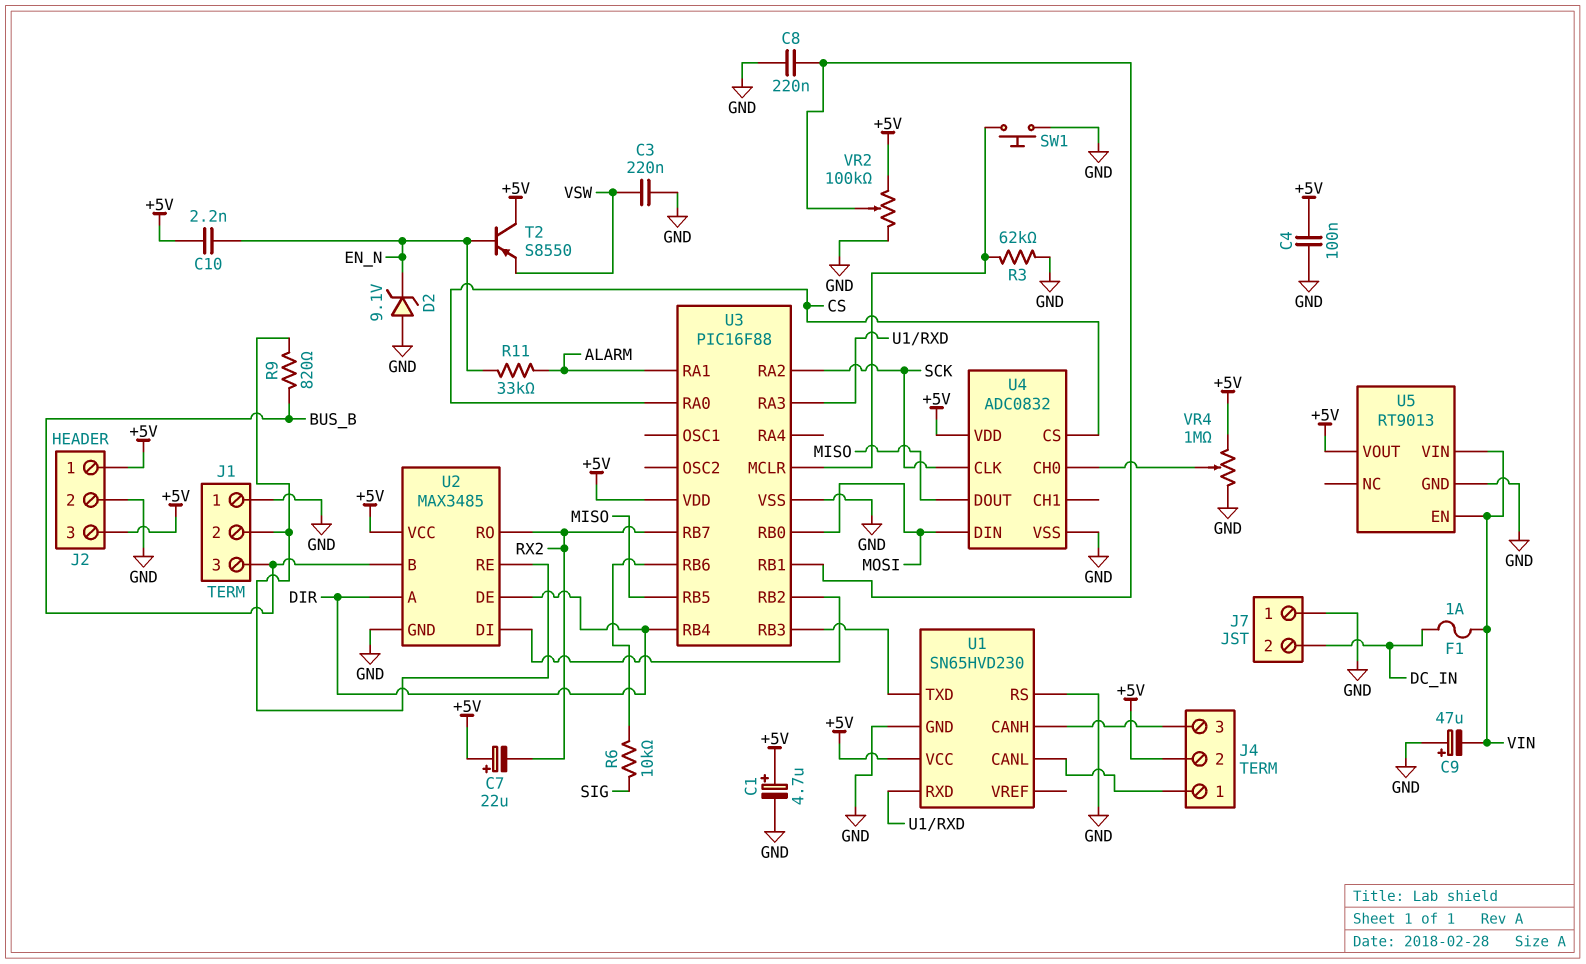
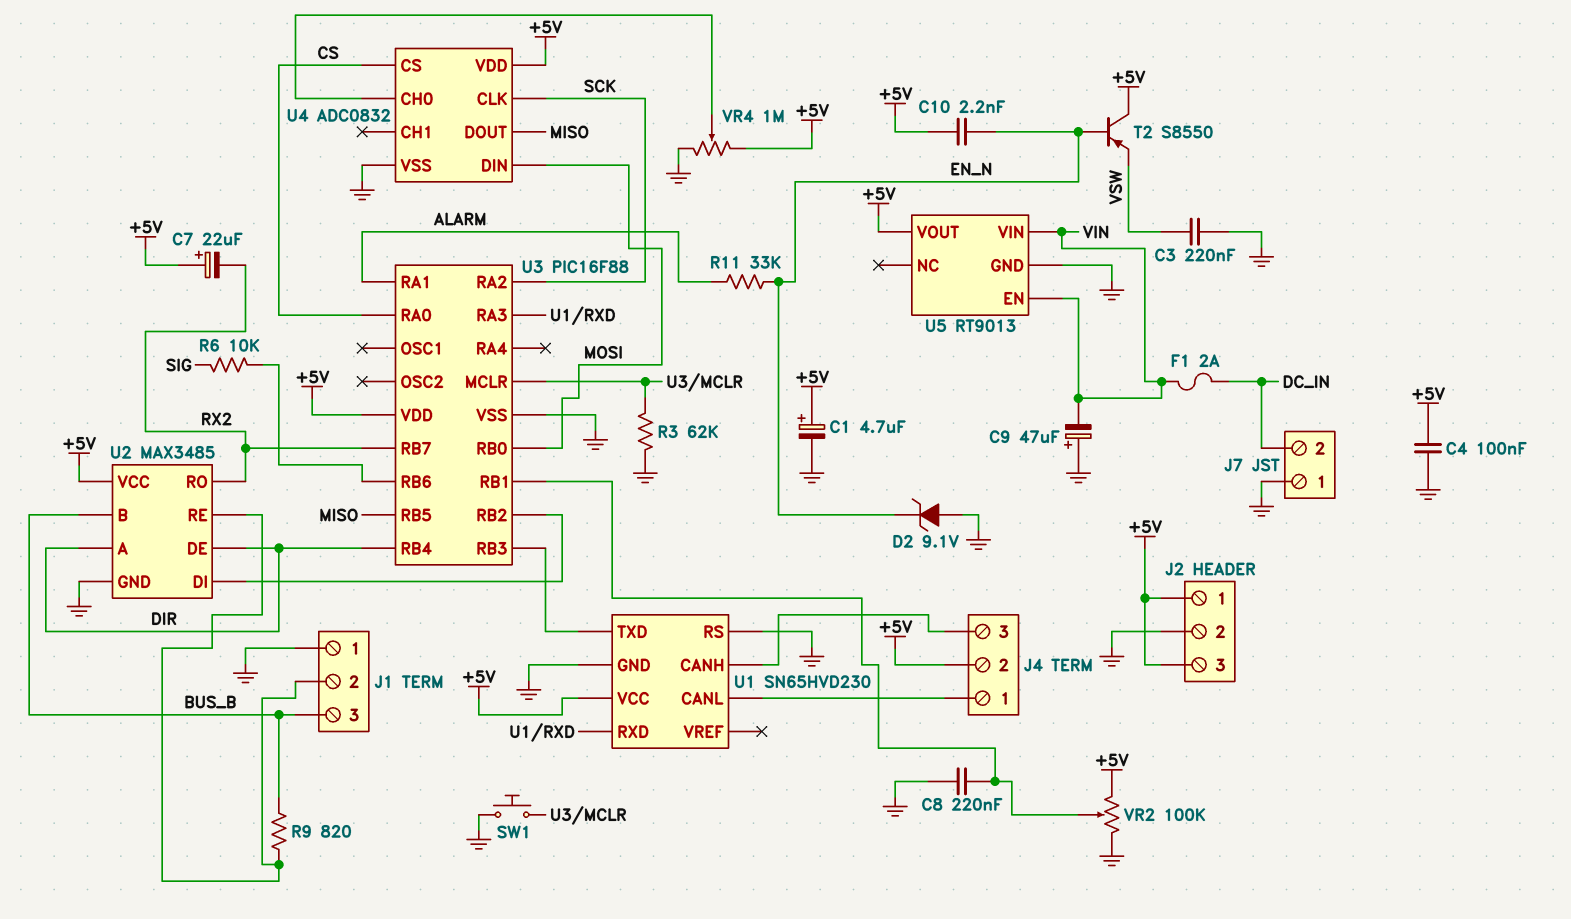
F1: 1A (DC_IN, VIN) -> 2A (DC_IN, VIN)

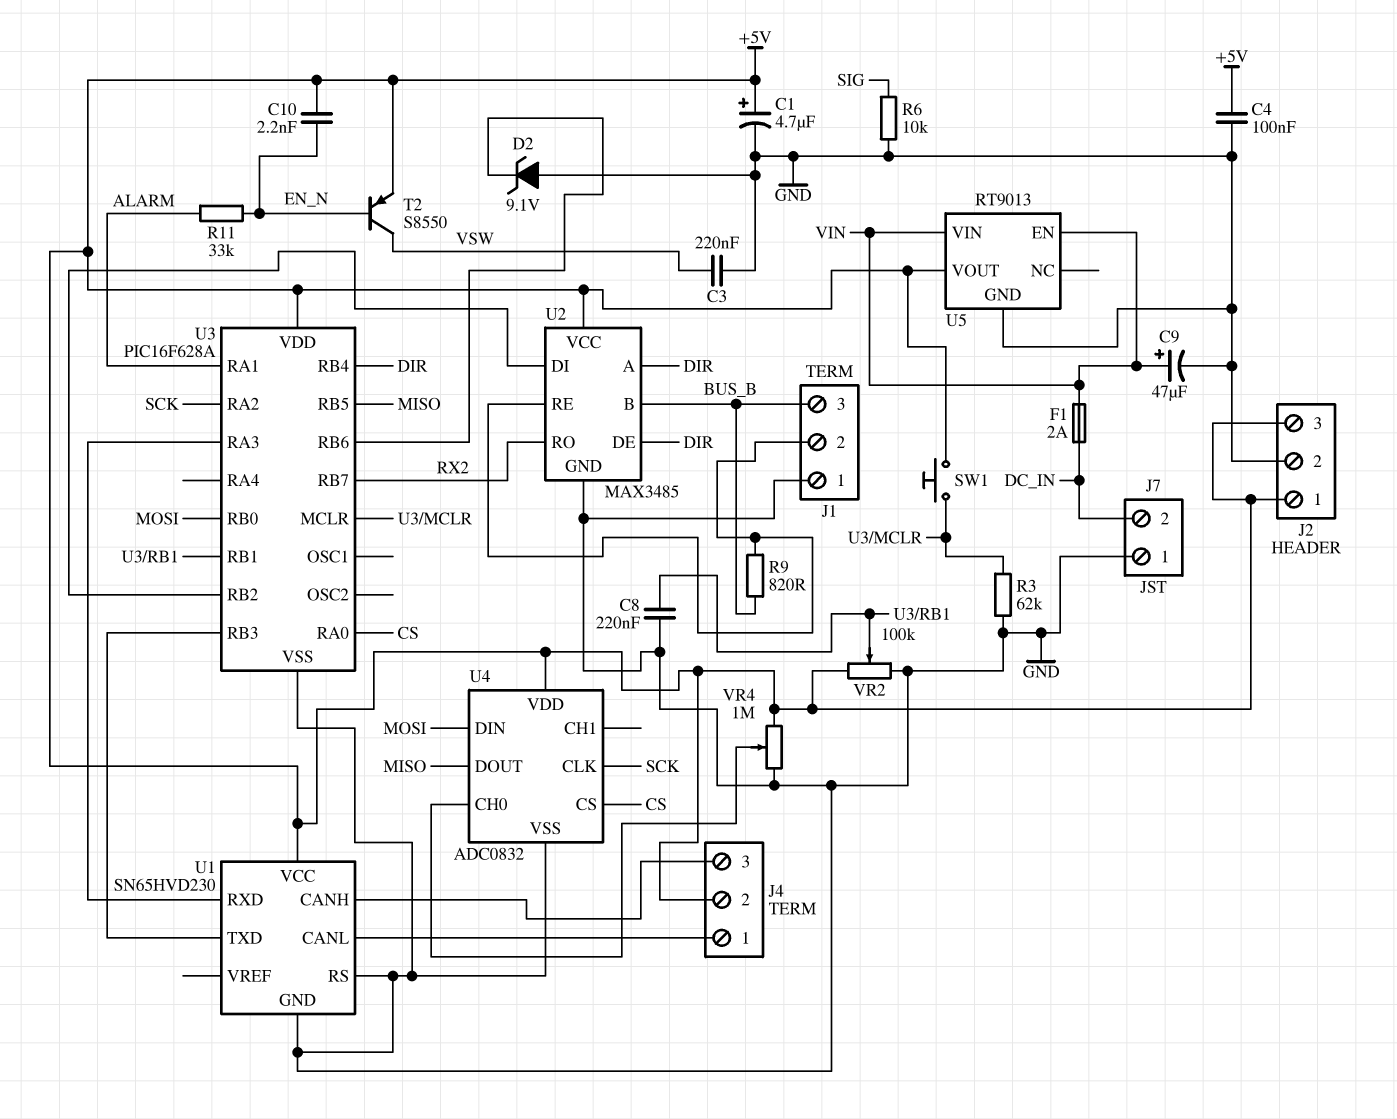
C7: 22uF (plus +5V, minus RX2) -> none
C9: 47uF (plus GND, minus VIN) -> 47uF (plus VIN, minus GND)
D2: zener 9.1V (A GND, K EN_N) -> zener 9.1V (A GND, K U3/RB6)
R6: 10k (SIG, U3/RB6) -> 10k (GND, SIG)
SW1: button (GND, U3/MCLR) -> button (+5V, U3/MCLR)
T2: PNP S8550 (B EN_N, C +5V, E VSW) -> PNP S8550 (B EN_N, C VSW, E +5V)
U3: PIC16F88 -> PIC16F628A

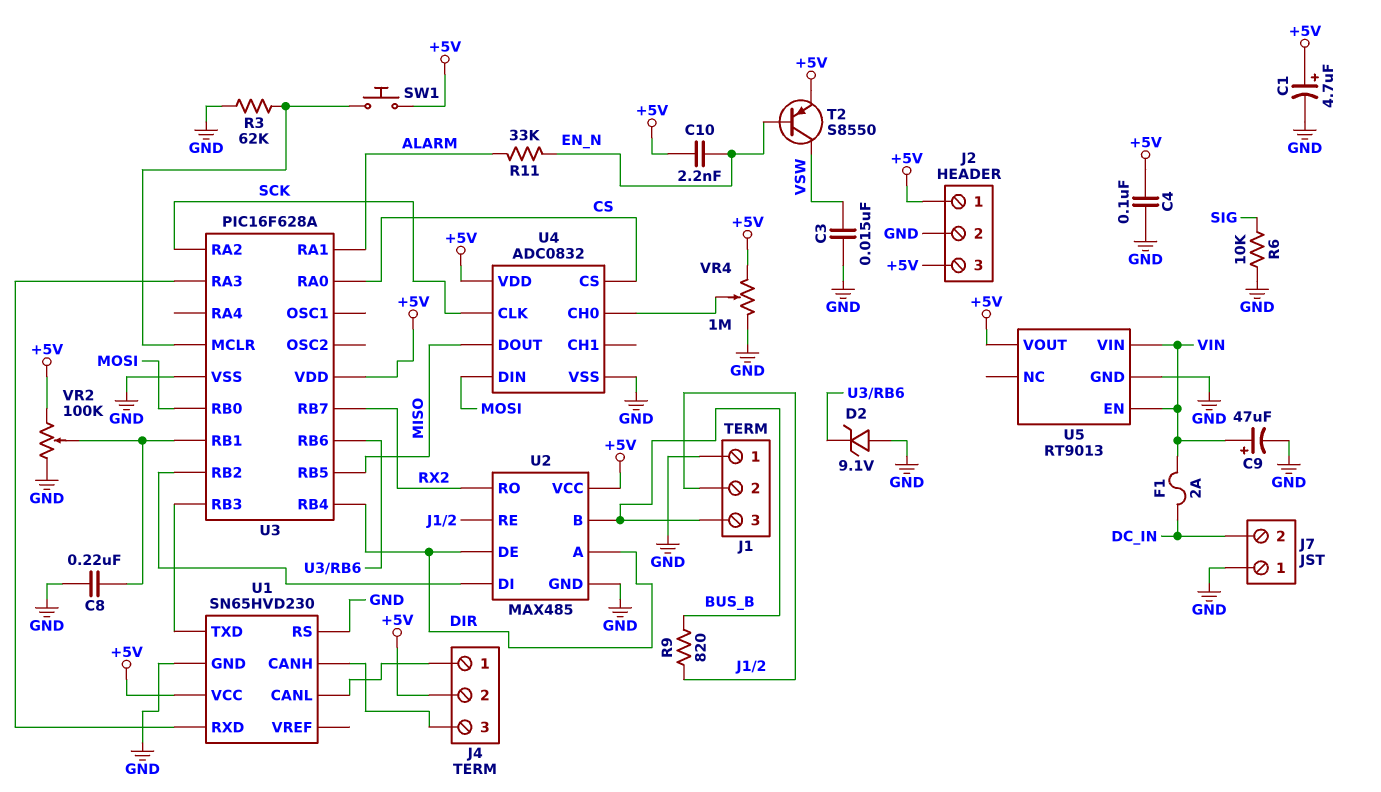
C3: 220nF (GND, VSW) -> 15nF (GND, VSW)
U2: MAX3485 -> MAX485

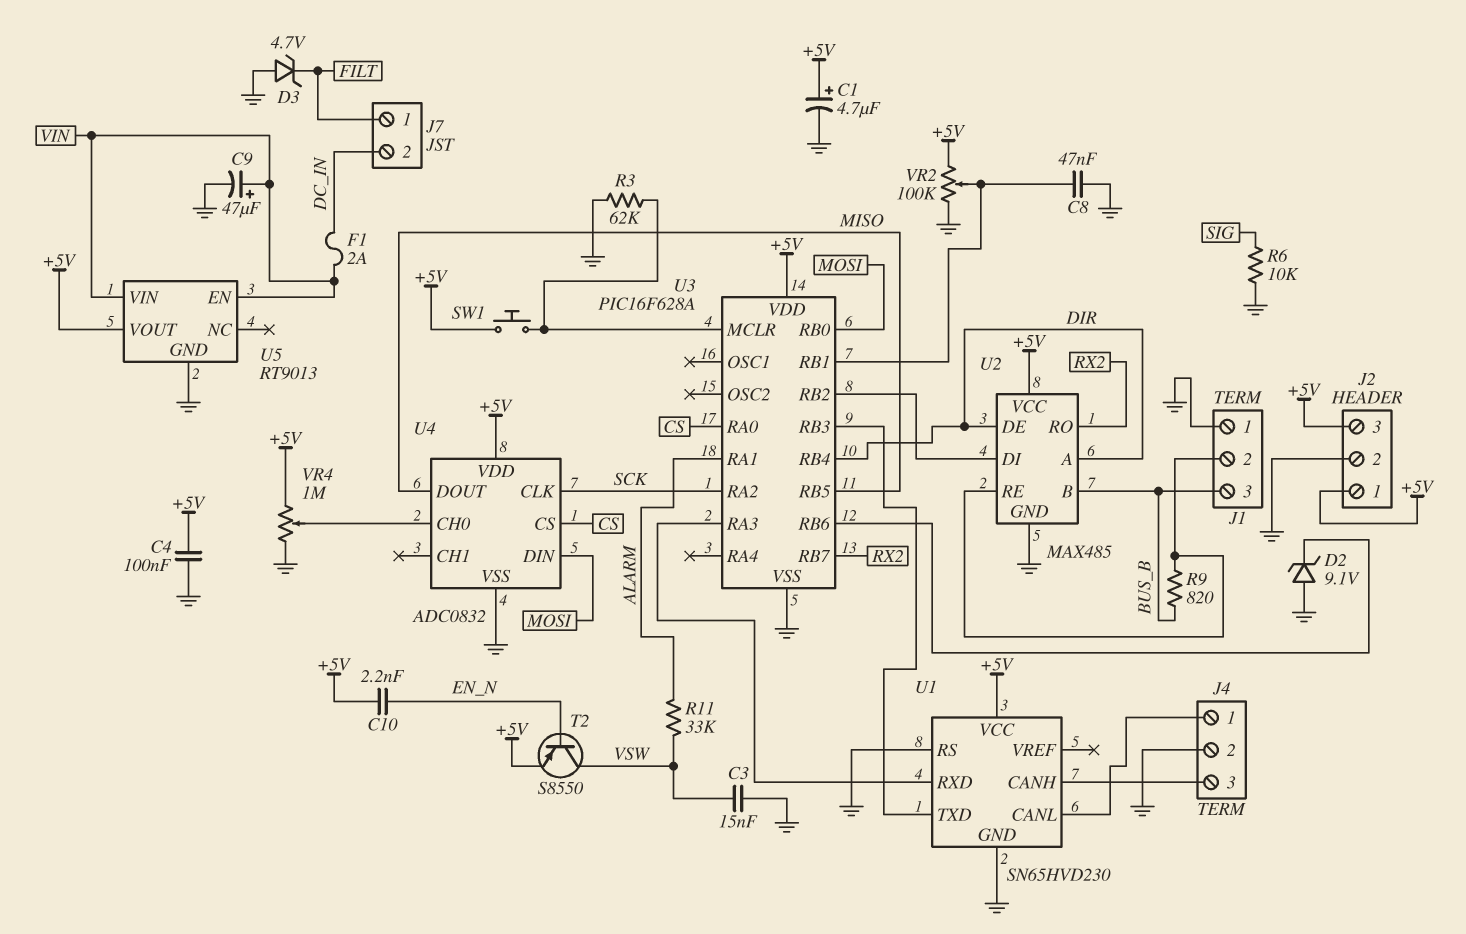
C8: 220nF (GND, U3/RB1) -> 47nF (GND, U3/RB1)
D3: none -> zener 4.7V (A GND, K FILT)
J4 pin 2: +5V -> GND
J7 pin 1: GND -> FILT
R11: 33k (ALARM, EN_N) -> 33k (ALARM, VSW)

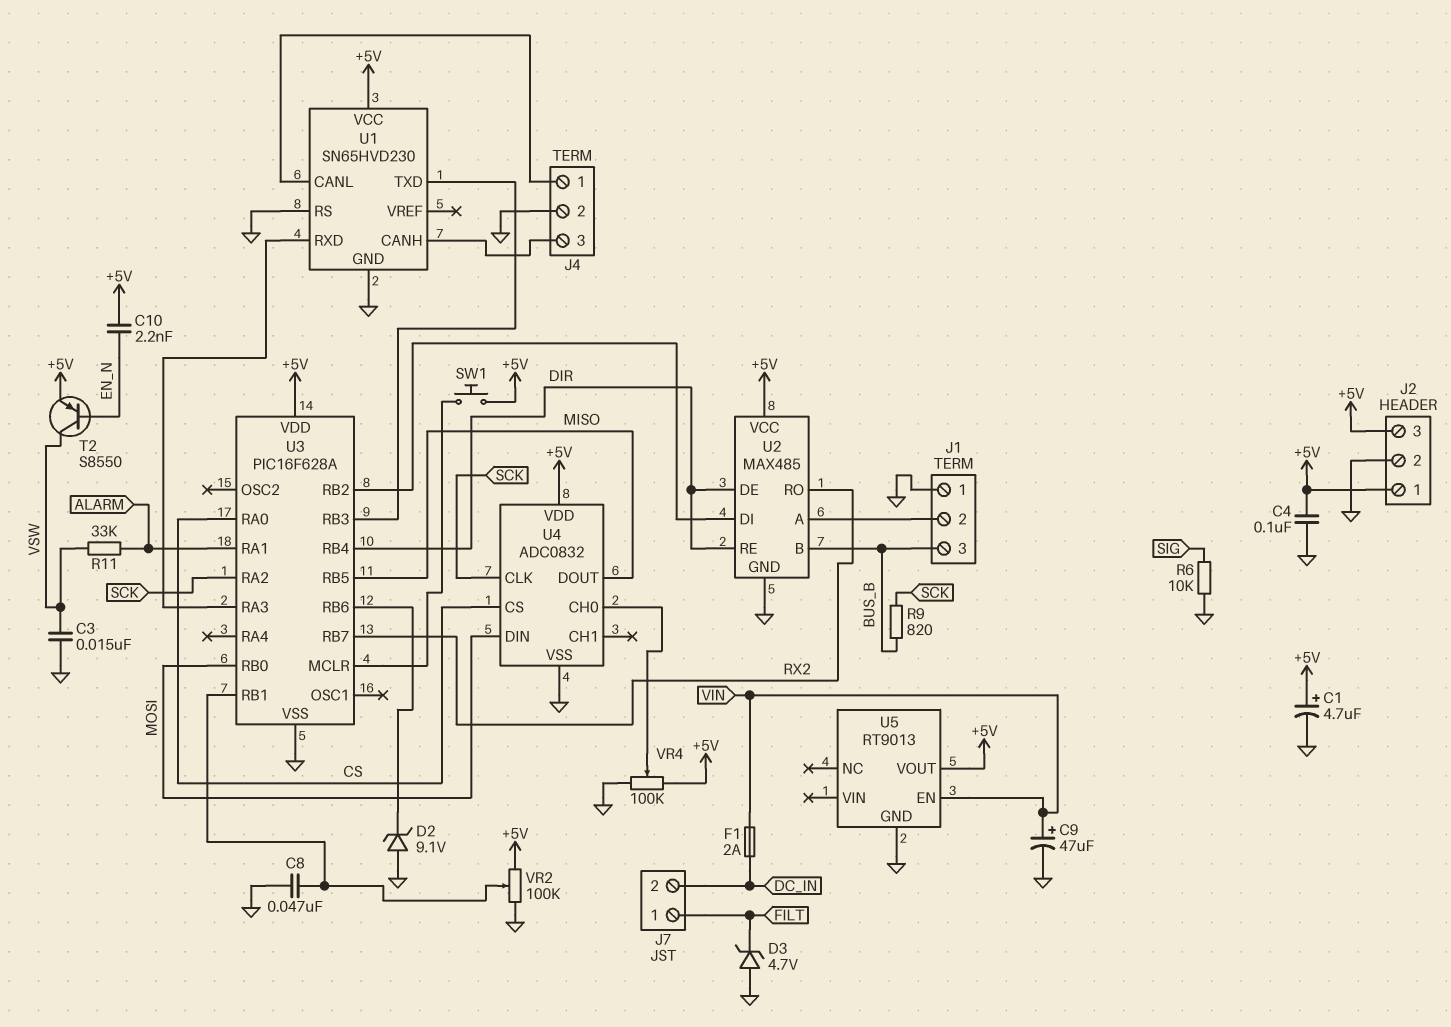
R3: 62k (GND, U3/MCLR) -> none
R9: 820 (BUS_B, J1/2) -> 820 (BUS_B, SCK)
U2 pin A: DIR -> J1/2
U2 pin RE: J1/2 -> DIR
U5 pin VIN: VIN -> none
VR4: 1M (+5V, GND, wiper U4/CH0) -> 100k (+5V, GND, wiper U4/CH0)

